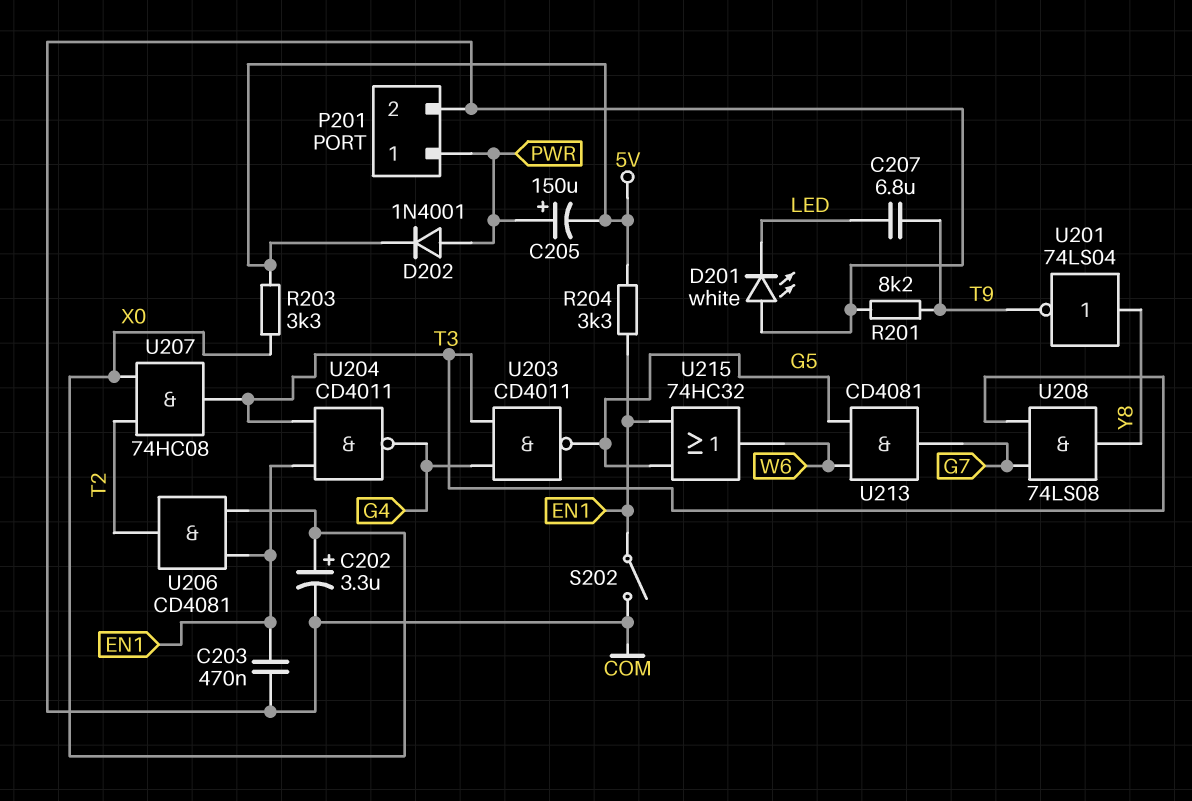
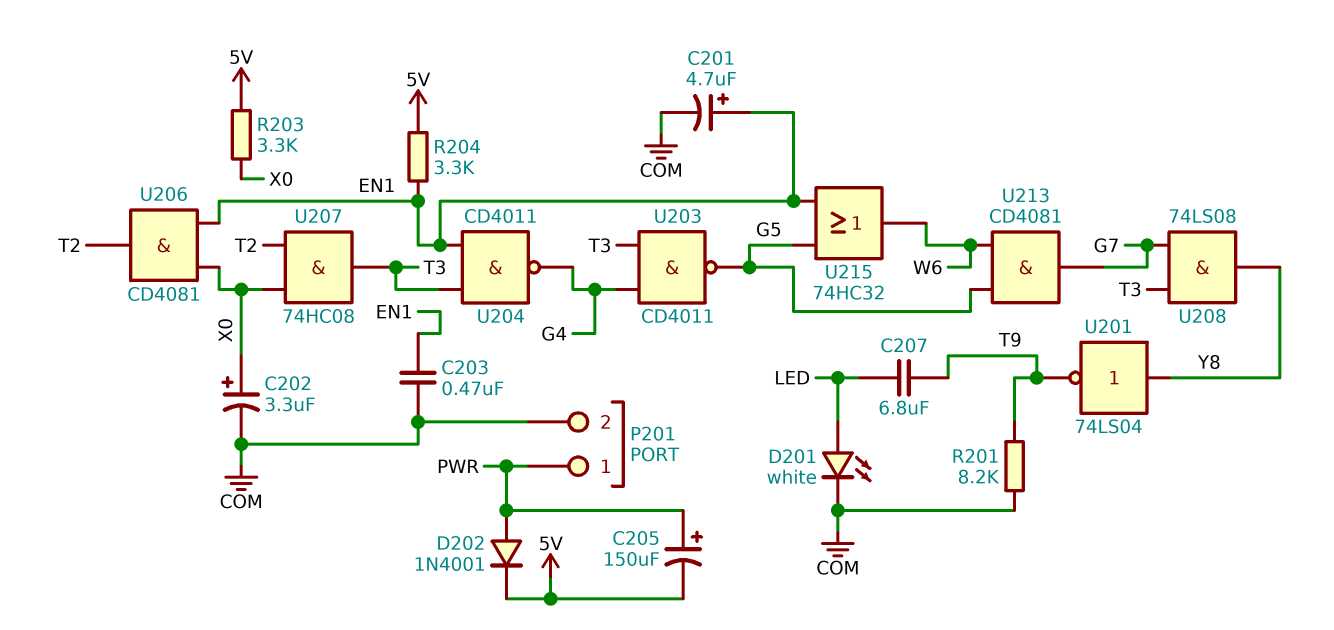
C201: none -> 4.7uF (plus EN1, minus COM)
D201: LED white (A COM, K LED) -> LED white (A LED, K COM)
S202: switch (COM, EN1) -> none

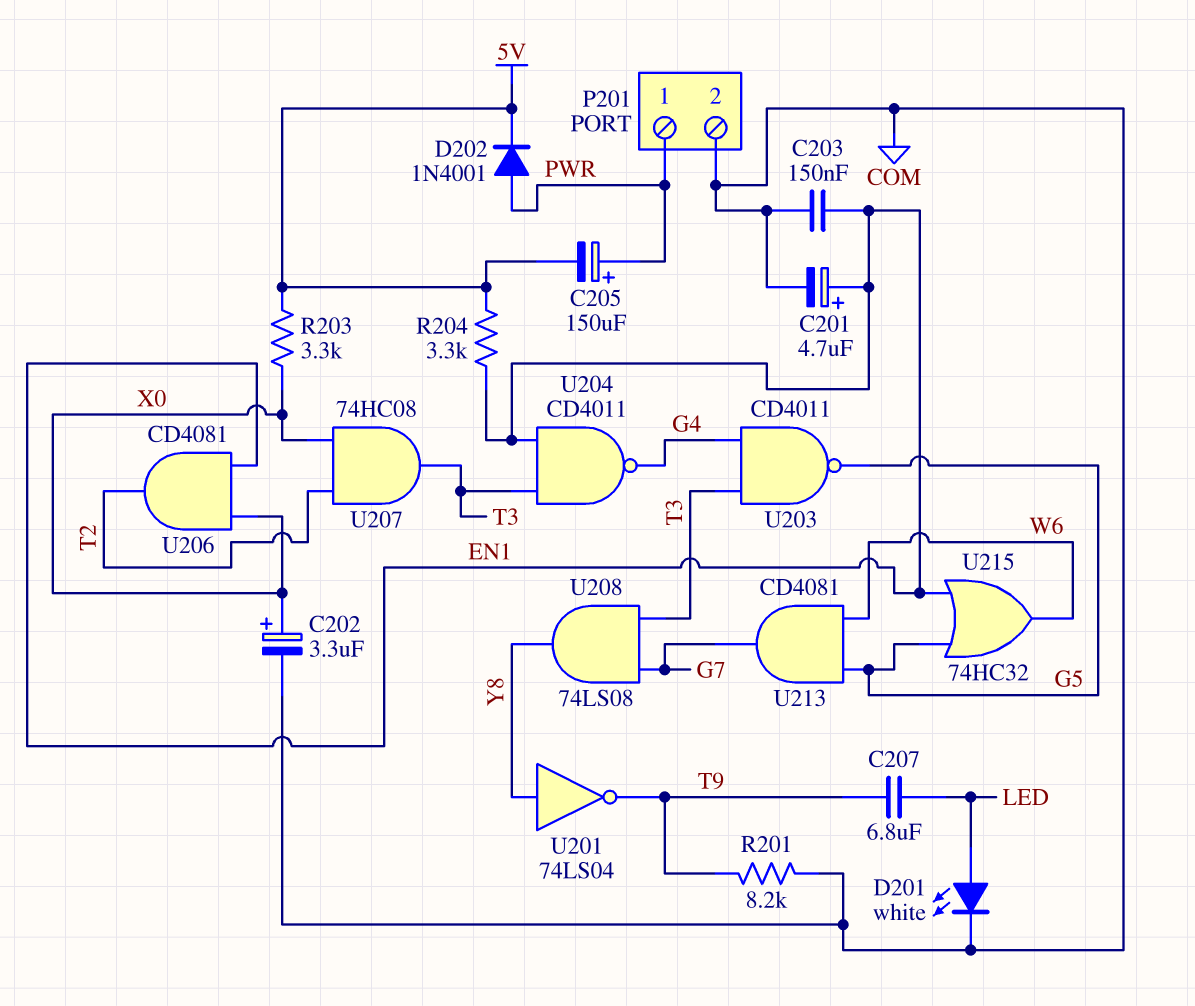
C203: 470nF (COM, EN1) -> 150nF (COM, EN1)

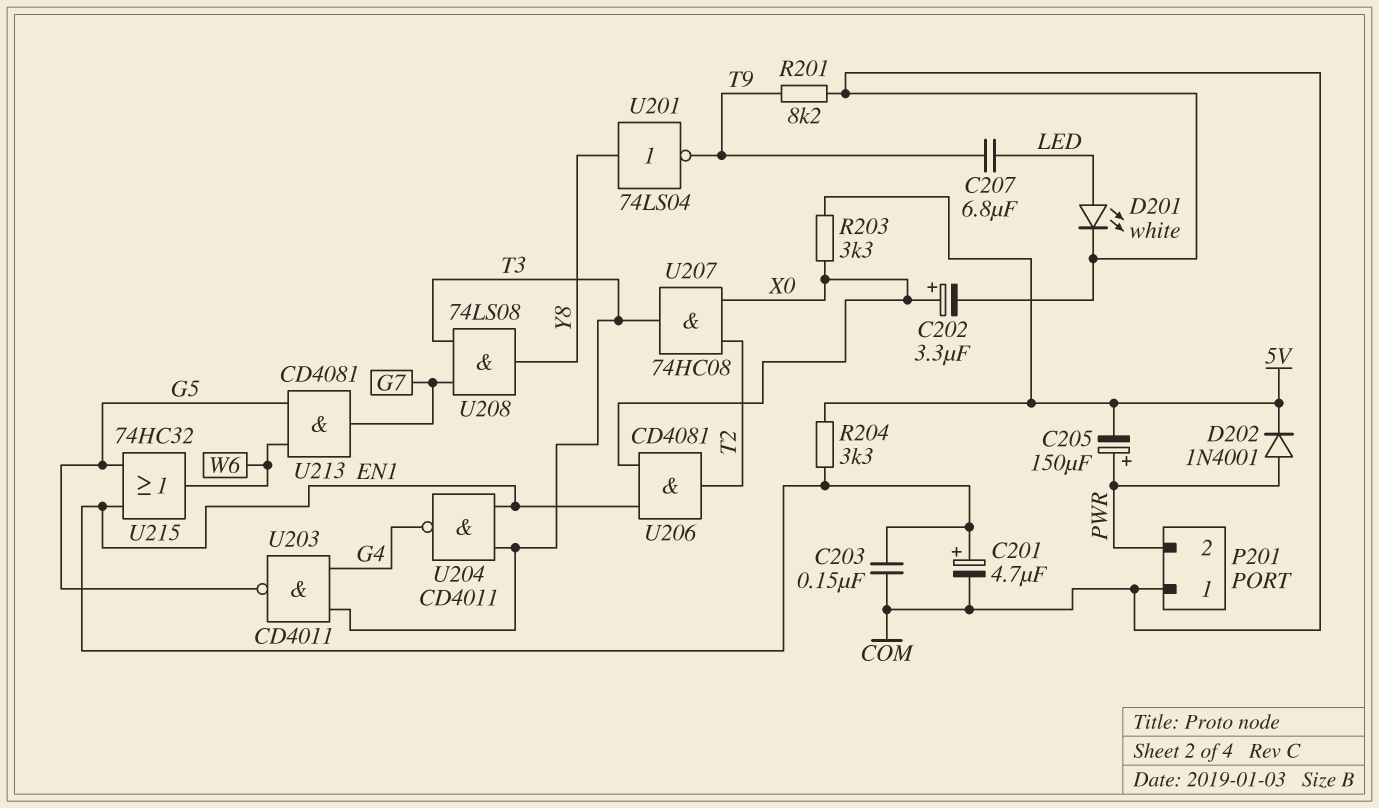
P201 pin 1: PWR -> COM
P201 pin 2: COM -> PWR

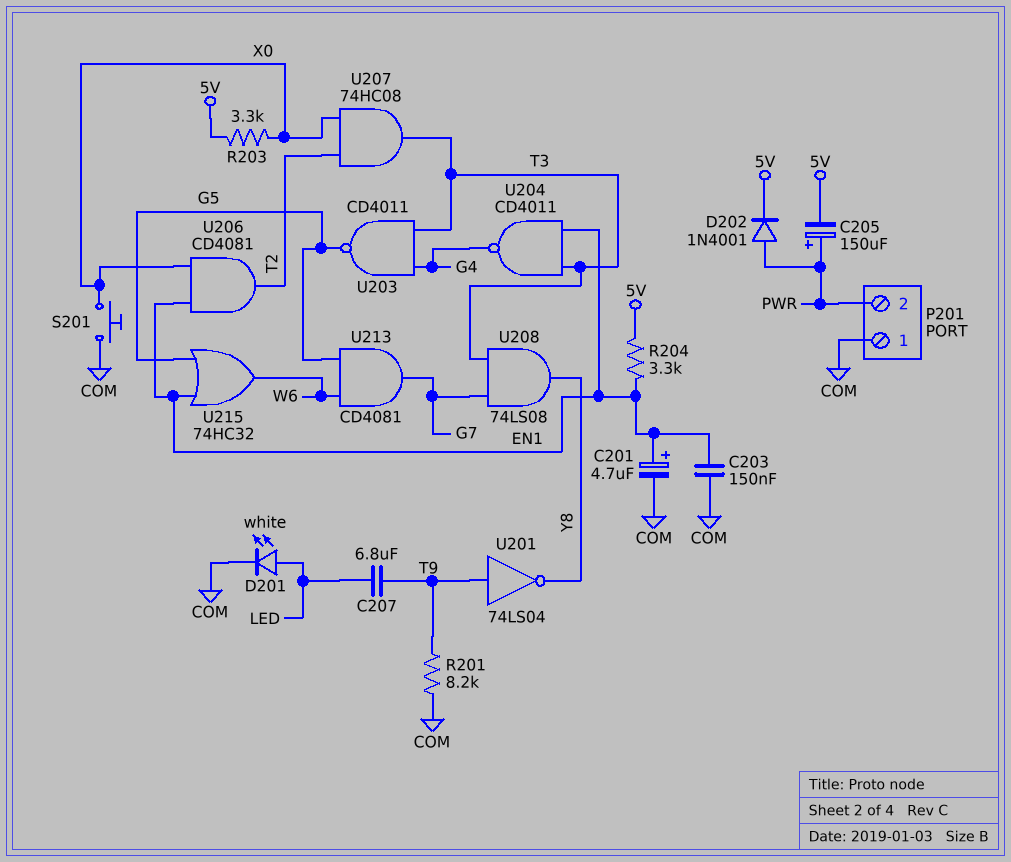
C202: 3.3uF (plus X0, minus COM) -> none
S201: none -> button (COM, X0)
U201: NOT 74LS04 (in Y8, out T9) -> NOT 74LS04 (in T9, out Y8)

